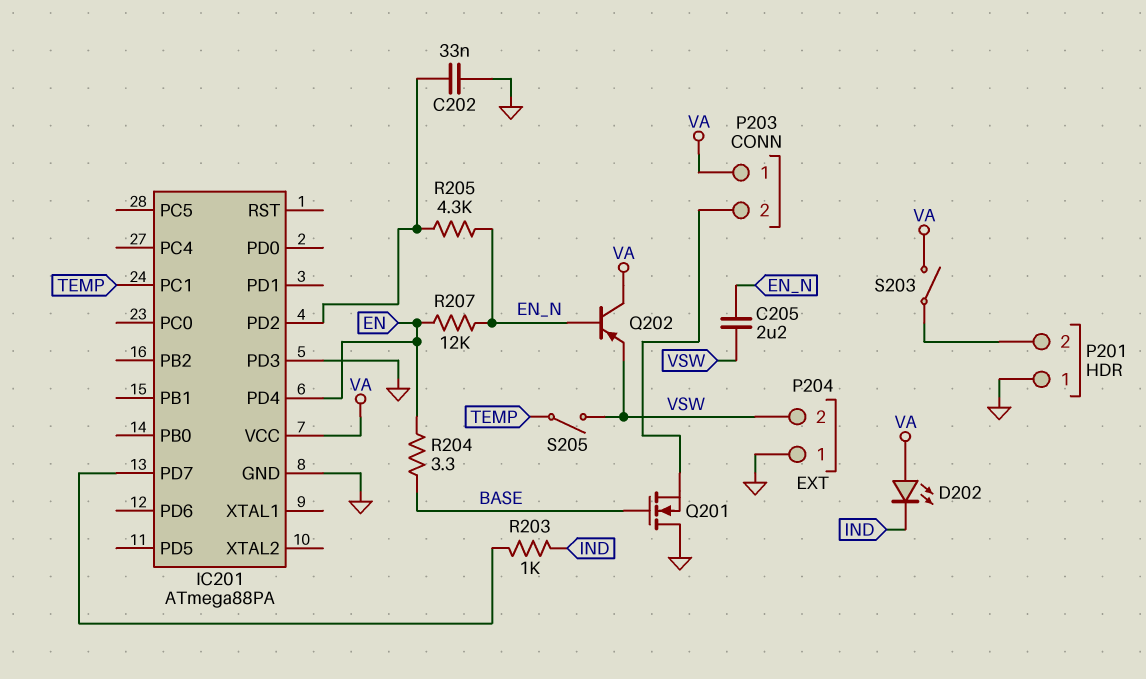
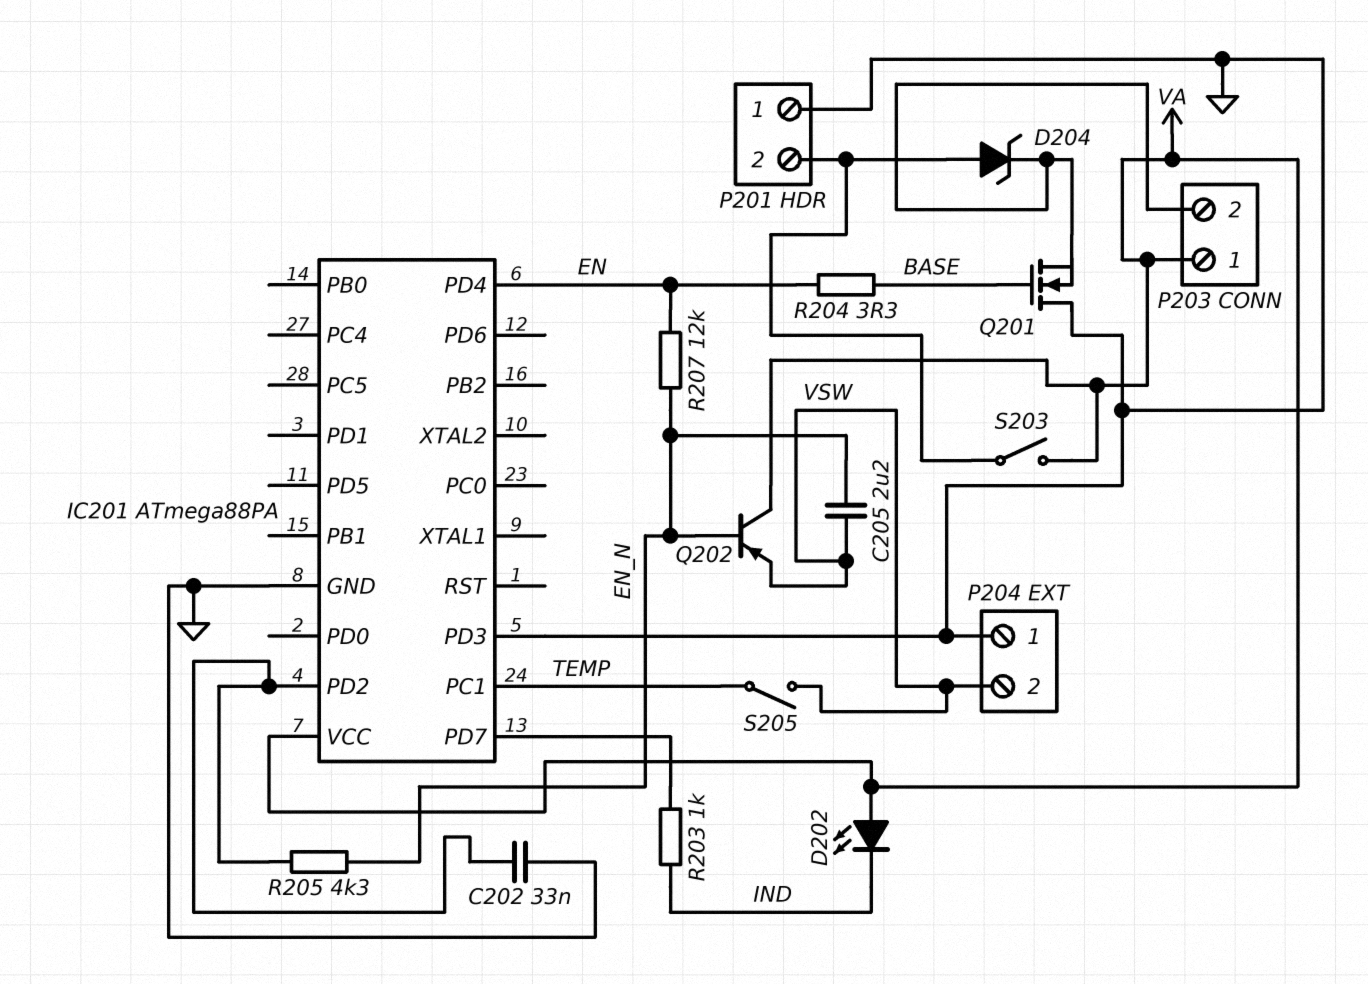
D204: none -> zener (A P201/2, K P203/2)

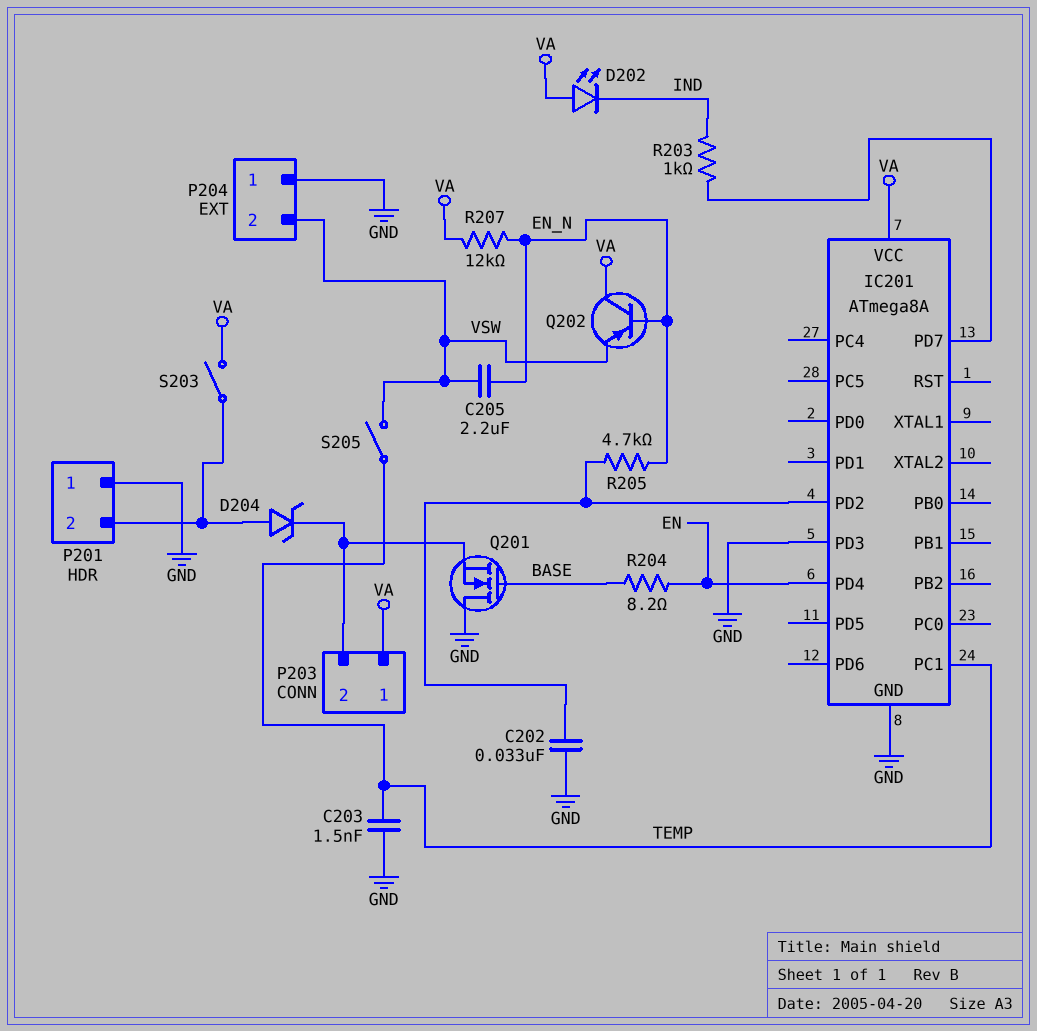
C203: none -> 1.5nF (GND, TEMP)
IC201: ATmega88PA -> ATmega8A
R204: 3.3 (BASE, EN) -> 8.2 (BASE, EN)
R205: 4.3k (EN_N, IC201/PD2) -> 4.7k (EN_N, IC201/PD2)
R207: 12k (EN, EN_N) -> 12k (EN_N, VA)

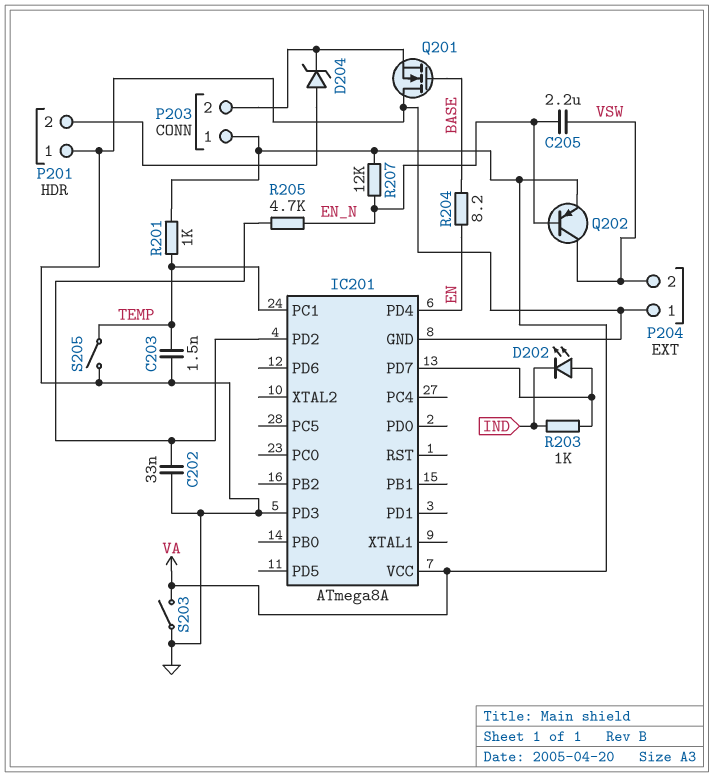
D202: LED (A VA, K IND) -> LED (A IC201/PD7, K IND)
Q202: PNP (B EN_N, C VA, E VSW) -> PNP (B EN_N, C VSW, E VA)
R201: none -> 1k (TEMP, VA)
S203: switch (P201/2, VA) -> switch (GND, VA)
S205: switch (TEMP, VSW) -> switch (GND, TEMP)

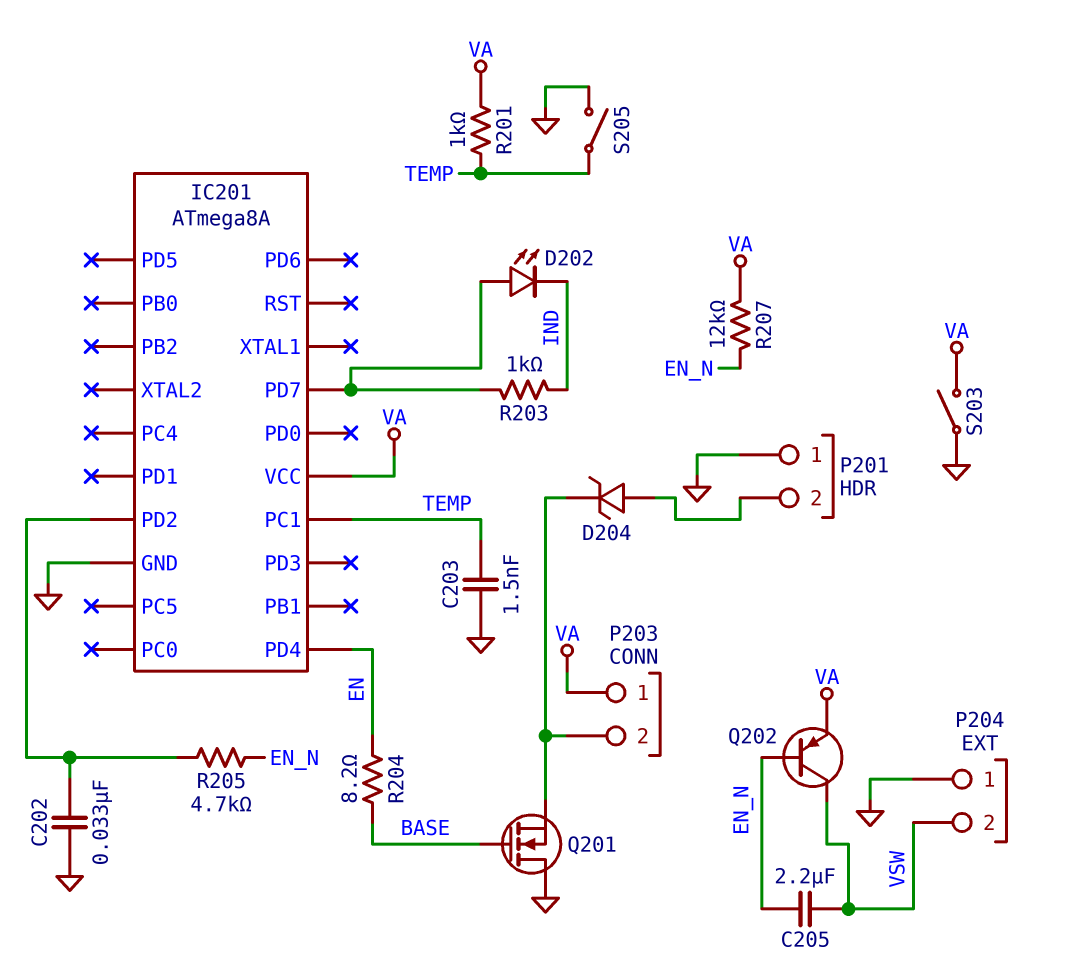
IC201 pin PD3: GND -> none

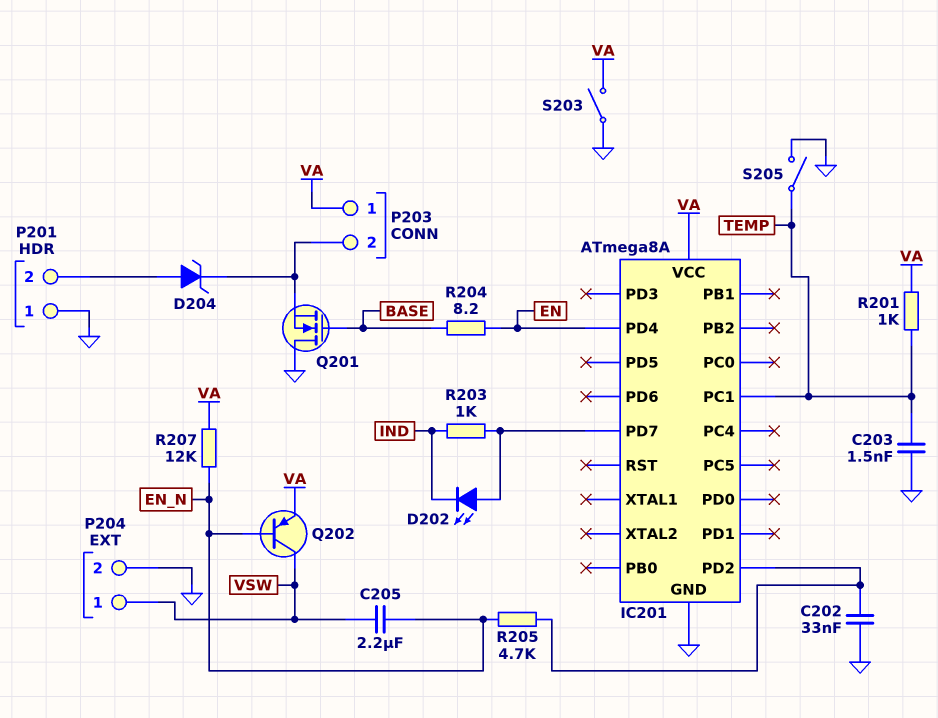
P204 pin 1: GND -> VSW
P204 pin 2: VSW -> GND

